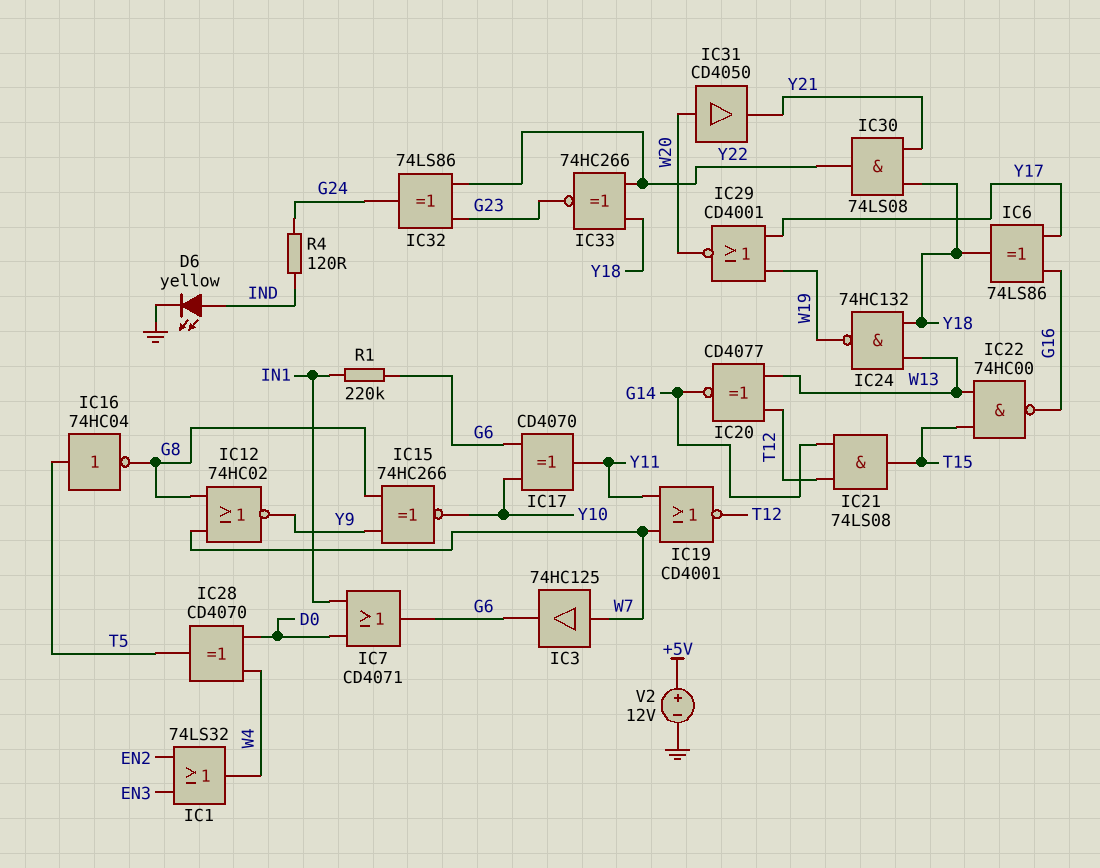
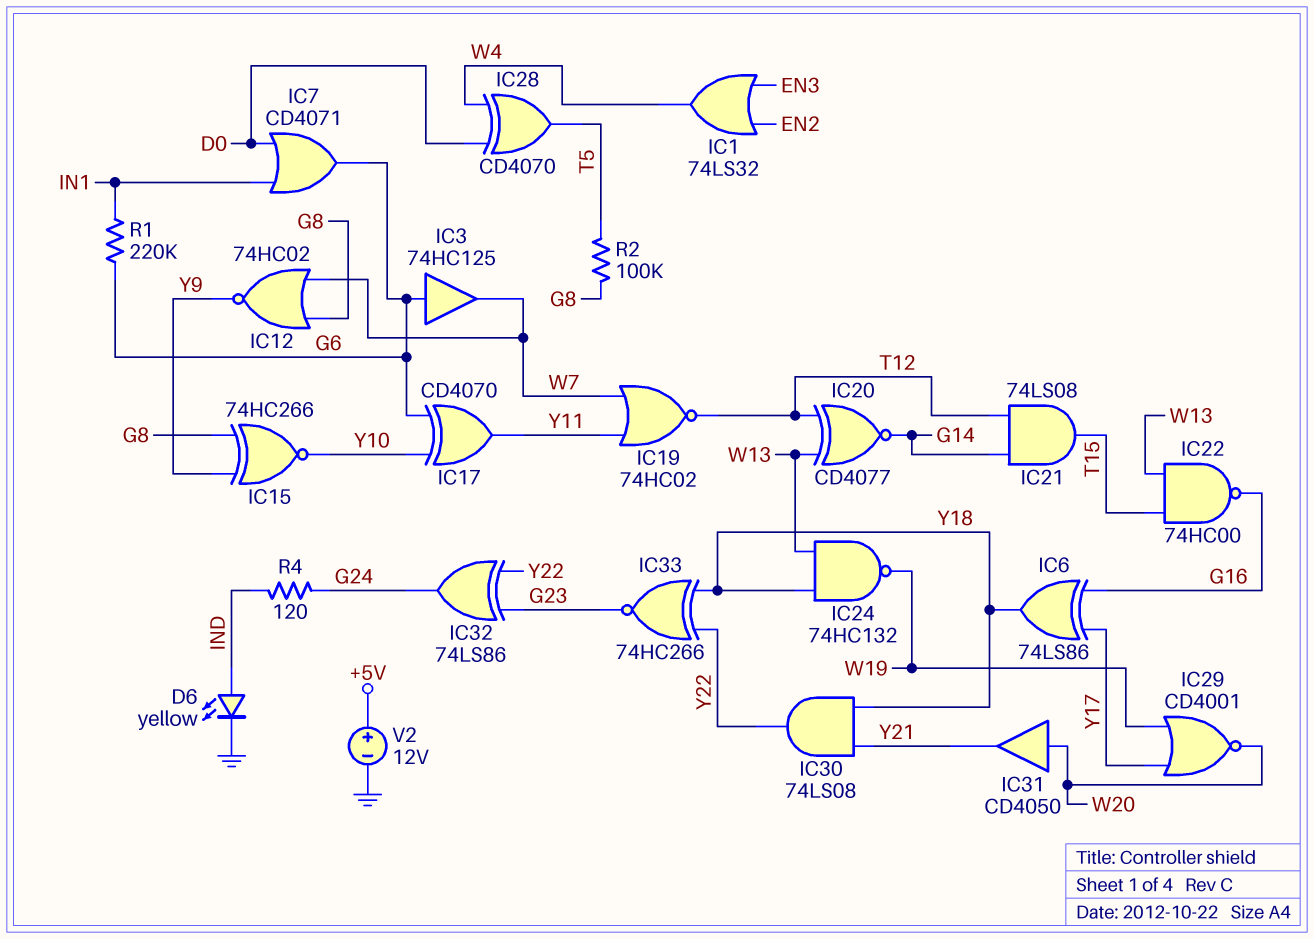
IC3: buffer 74HC125 (in W7, out G6) -> buffer 74HC125 (in G6, out W7)
IC16: NOT 74HC04 (in T5, out G8) -> none
IC19: NOR CD4001 (in W7, in Y11, out T12) -> NOR 74HC02 (in W7, in Y11, out T12)
R2: none -> 100k (G8, T5)

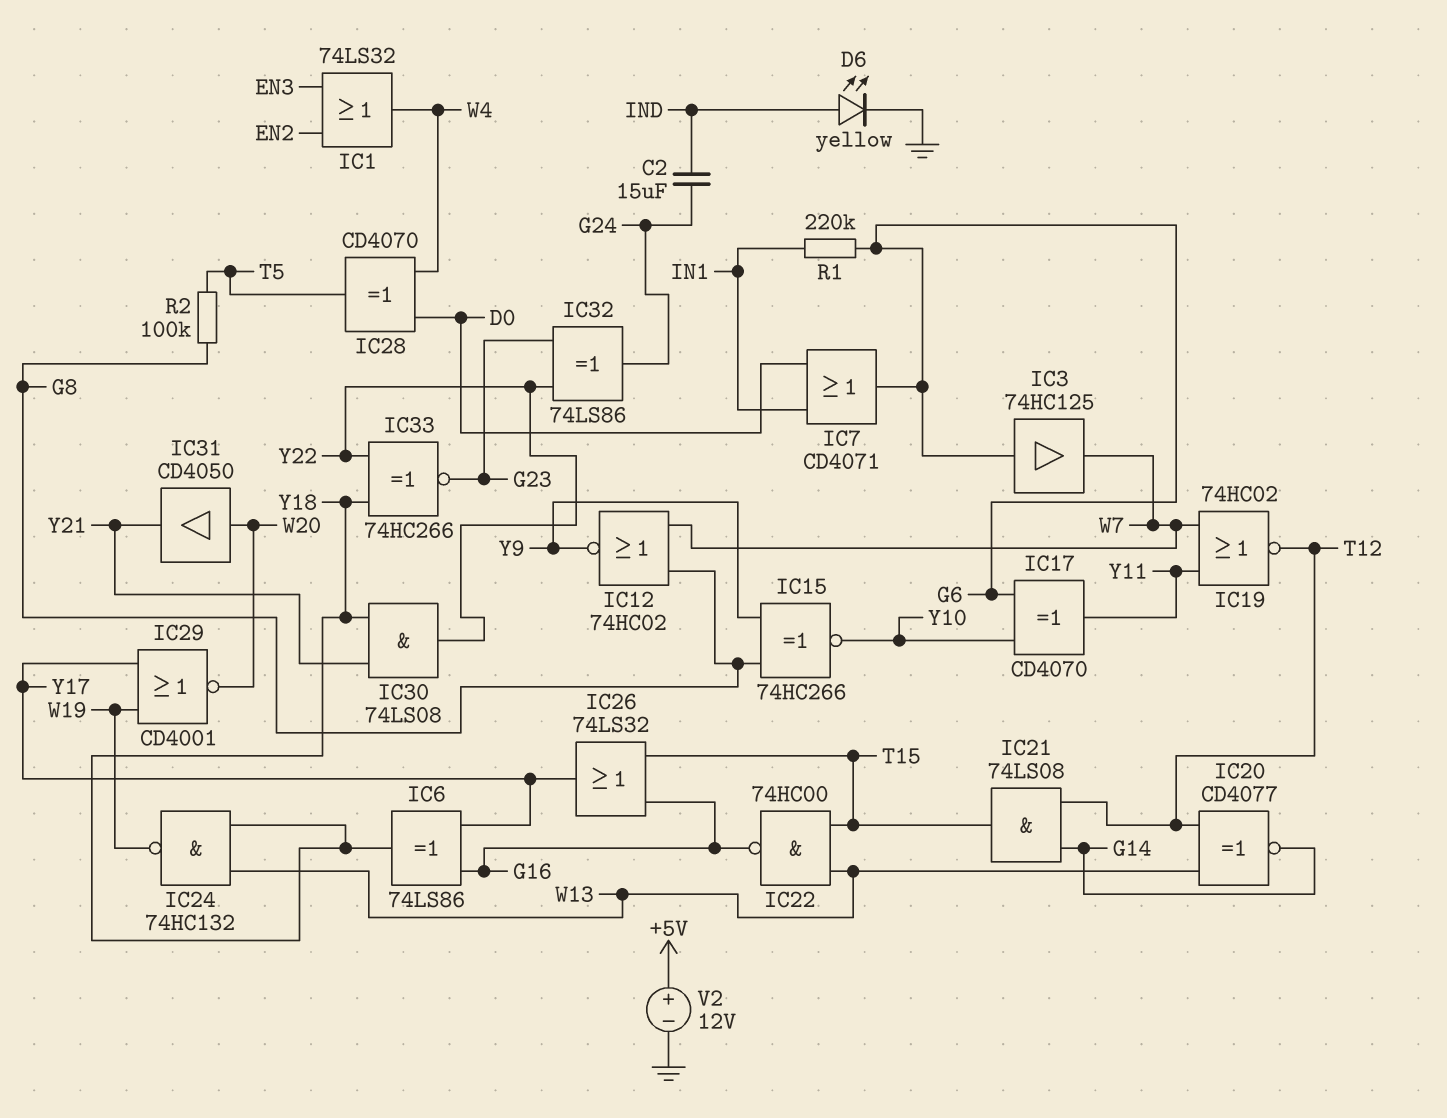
C2: none -> 15uF (G24, IND)
IC26: none -> OR 74LS32 (in G16, in T15, out Y17)
R4: 120 (G24, IND) -> none

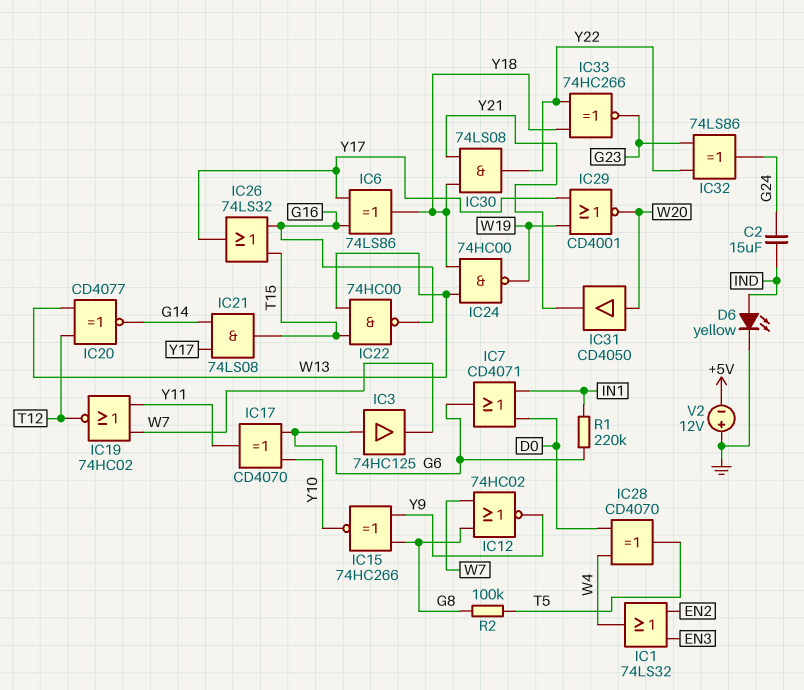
IC21: AND 74LS08 (in G14, in T12, out T15) -> AND 74LS08 (in G14, in Y17, out T15)
IC24: NAND 74HC132 (in W13, in Y18, out W19) -> NAND 74HC00 (in W13, in Y18, out W19)
V2: 12V (plus +5V, minus GND) -> 12V (plus GND, minus +5V)

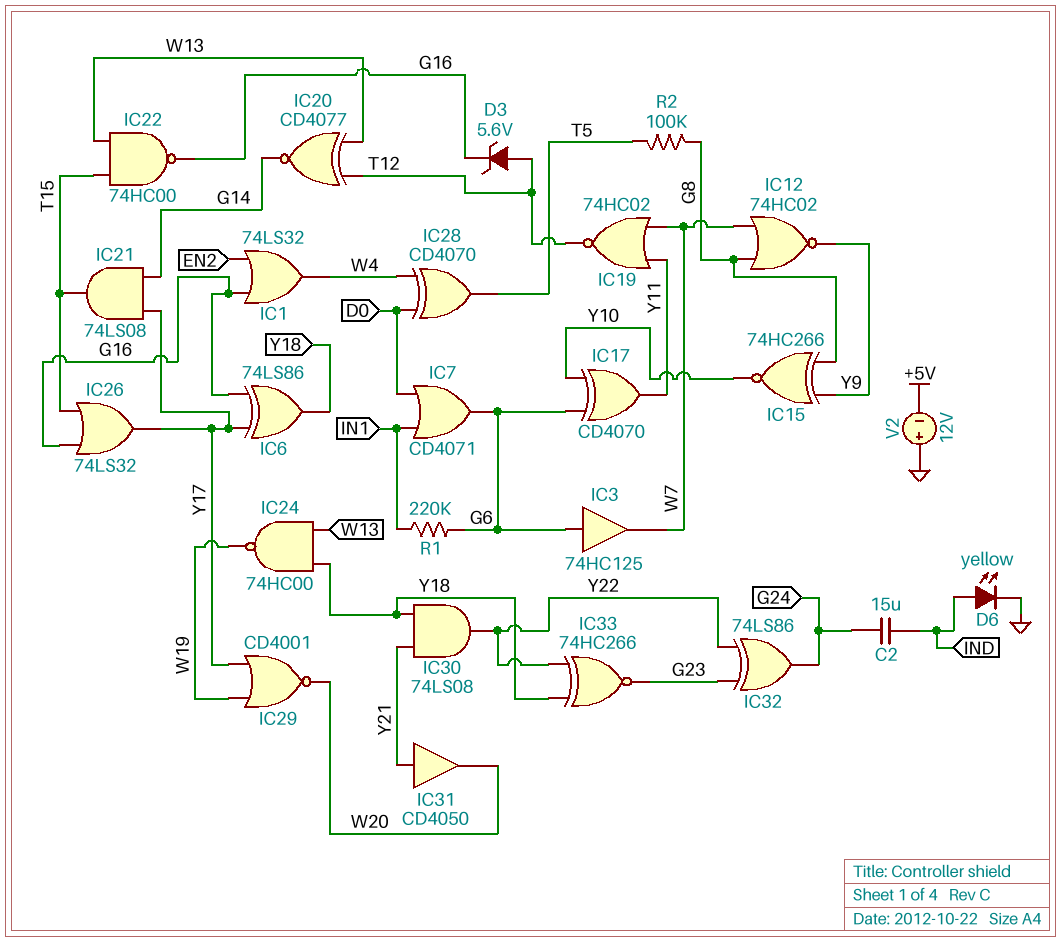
D3: none -> zener 5.6V (A T12, K G16)
IC1: OR 74LS32 (in EN2, in EN3, out W4) -> OR 74LS32 (in EN2, in G16, out W4)
IC31: buffer CD4050 (in W20, out Y21) -> buffer CD4050 (in Y21, out W20)

